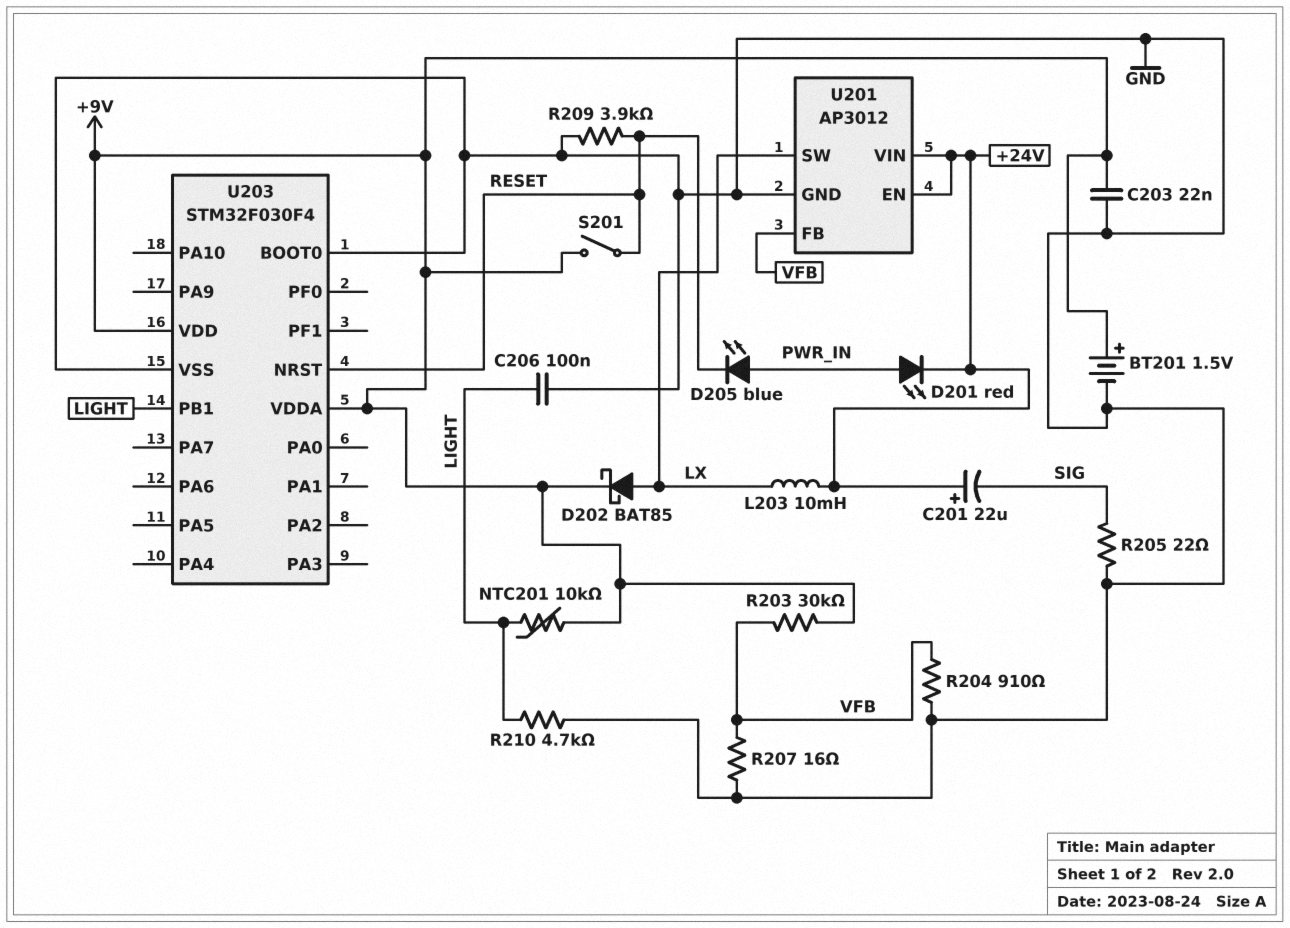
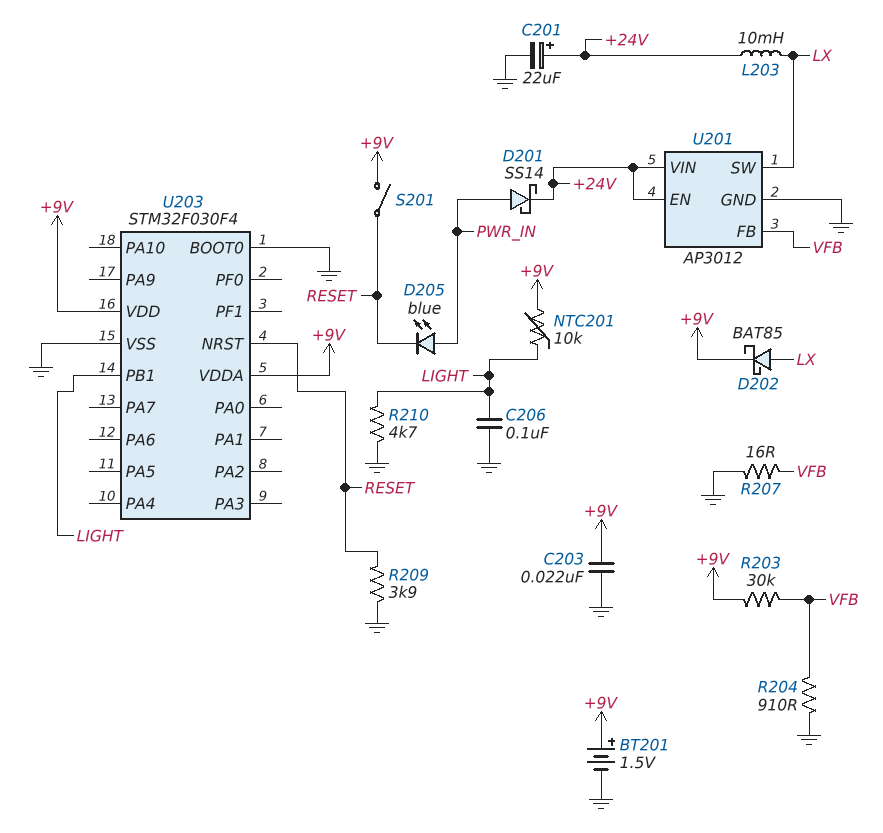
C201: 22uF (plus +24V, minus SIG) -> 22uF (plus +24V, minus GND)
D201: LED red (A PWR_IN, K +24V) -> schottky SS14 (A PWR_IN, K +24V)
R205: 22 (GND, SIG) -> none

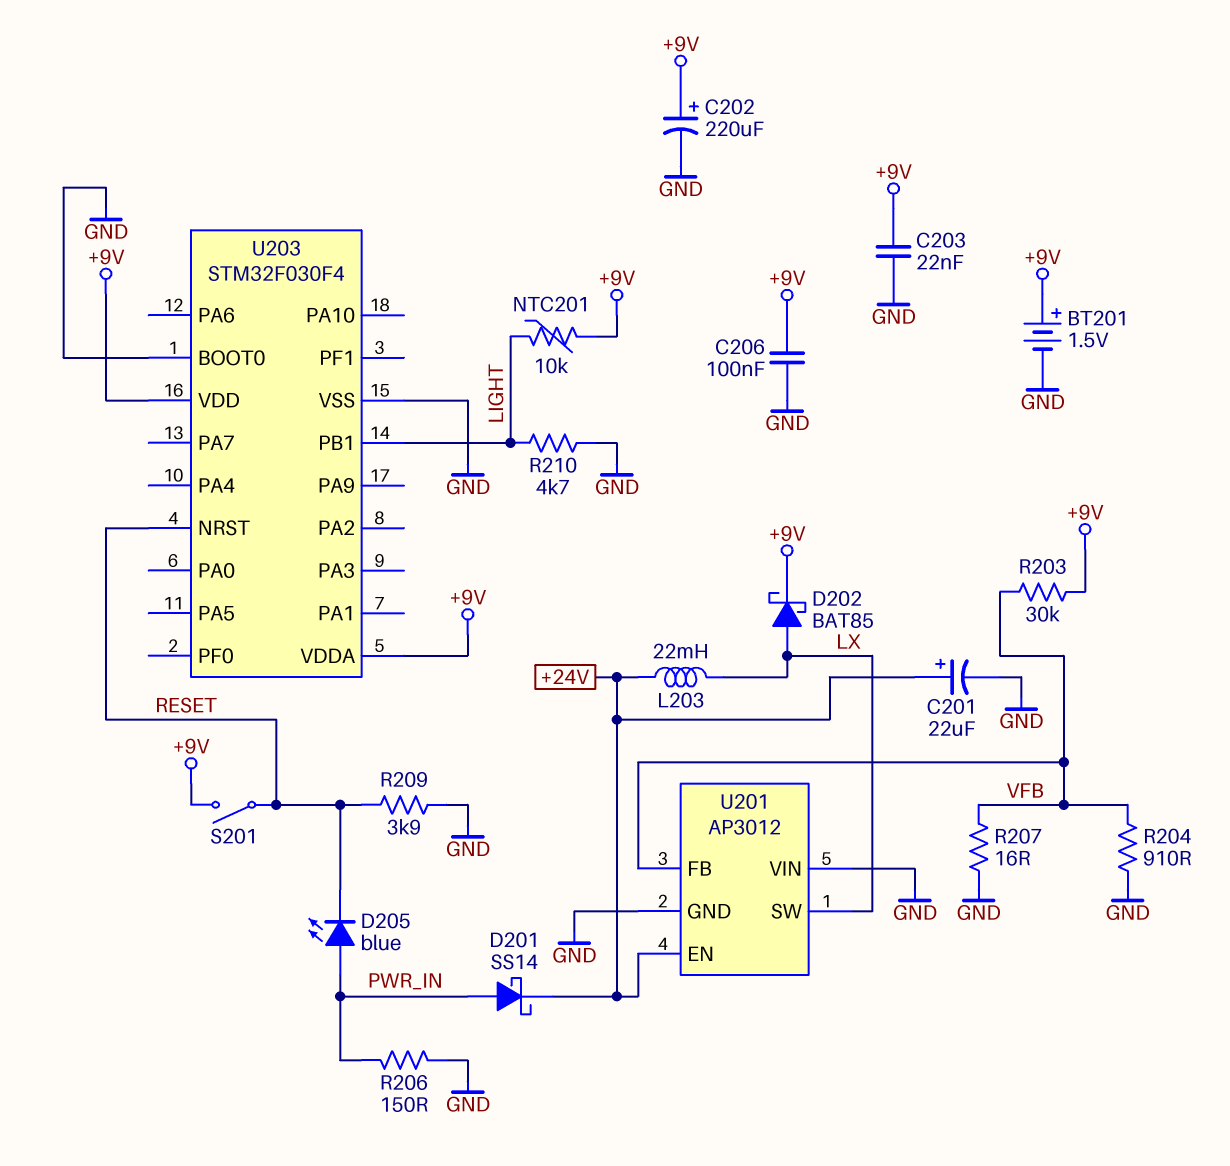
C202: none -> 220uF (plus +9V, minus GND)
C206: 100nF (GND, LIGHT) -> 100nF (+9V, GND)
L203: 10mH (+24V, LX) -> 22mH (+24V, LX)
R206: none -> 150 (GND, PWR_IN)
U201 pin VIN: +24V -> GND

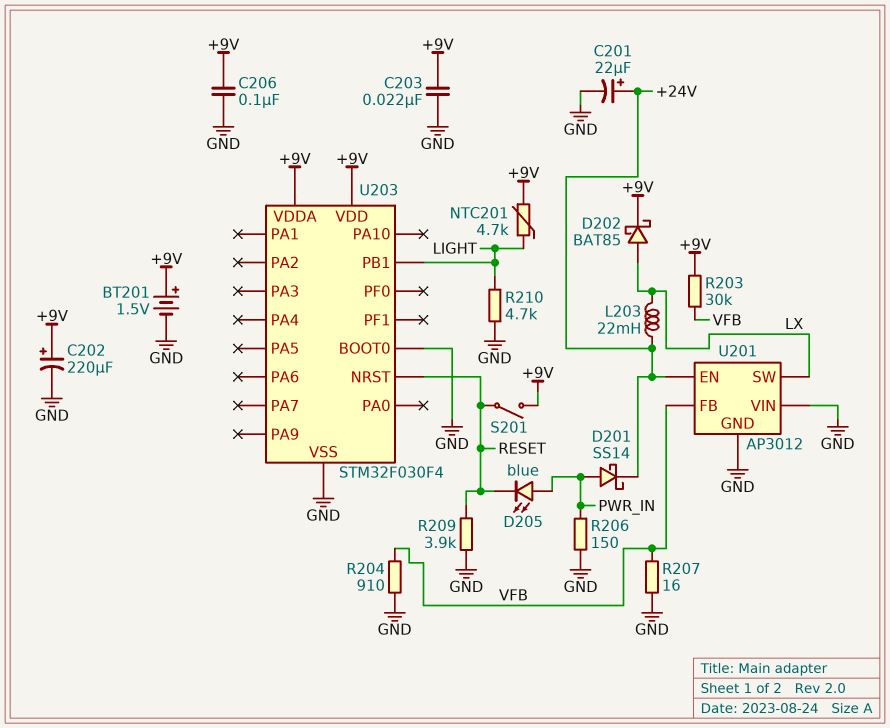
NTC201: 10k (+9V, LIGHT) -> 4.7k (+9V, LIGHT)

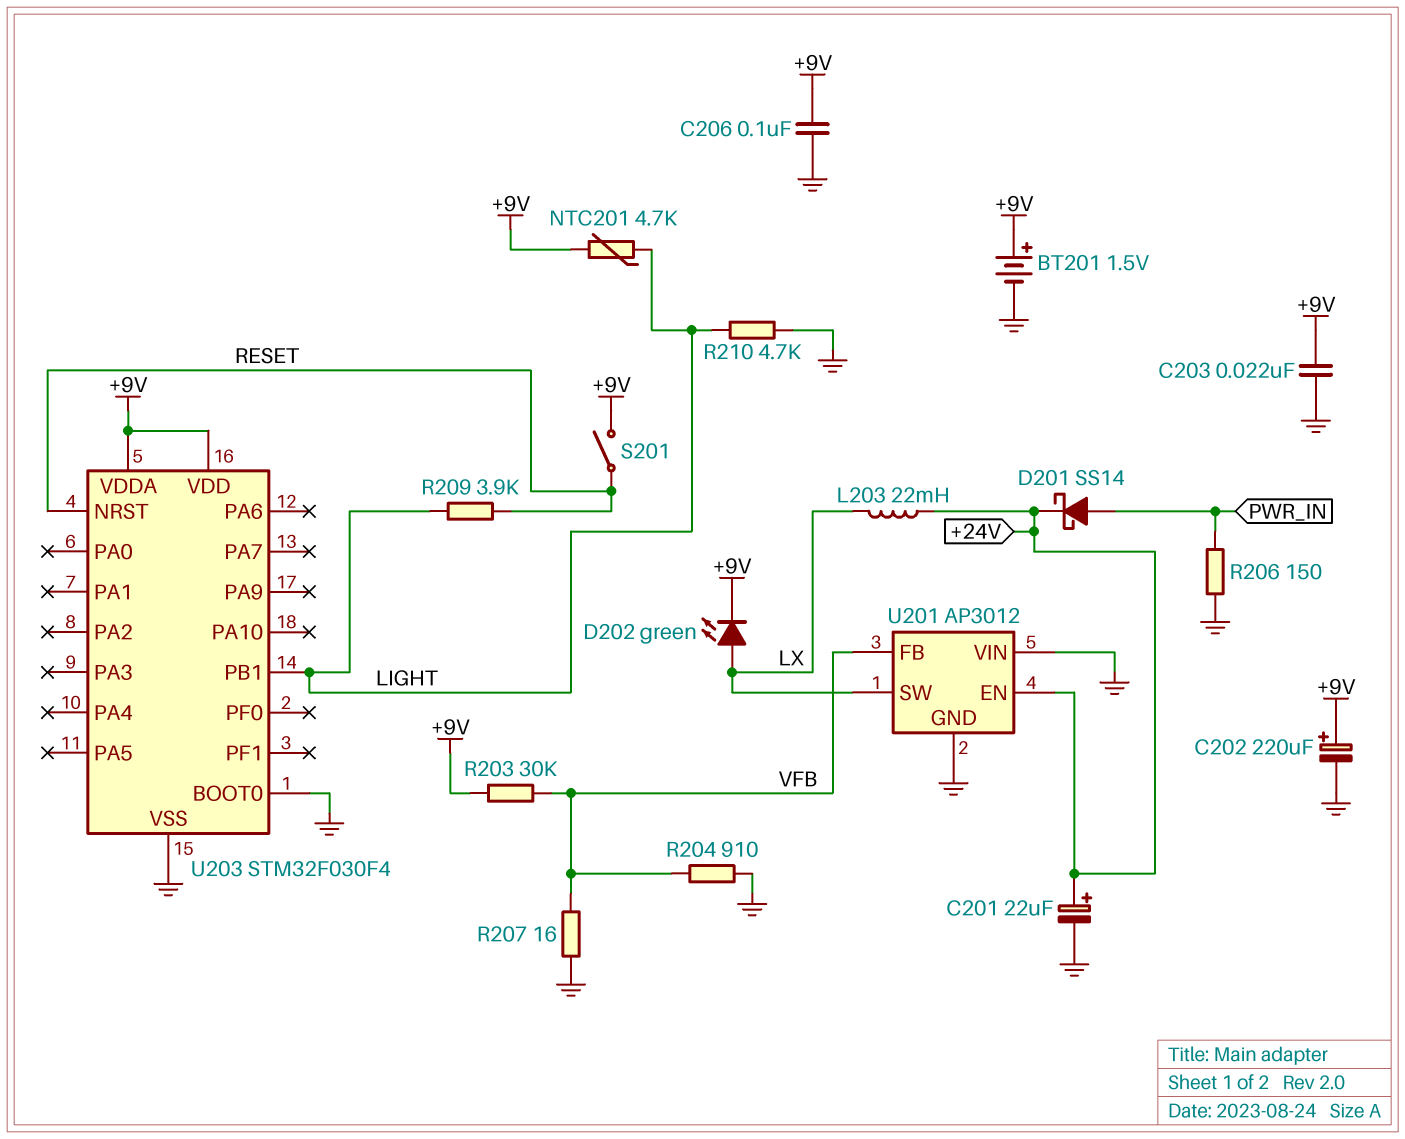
D202: schottky BAT85 (A LX, K +9V) -> LED green (A LX, K +9V)
D205: LED blue (A PWR_IN, K RESET) -> none
R209: 3.9k (GND, RESET) -> 3.9k (LIGHT, RESET)

